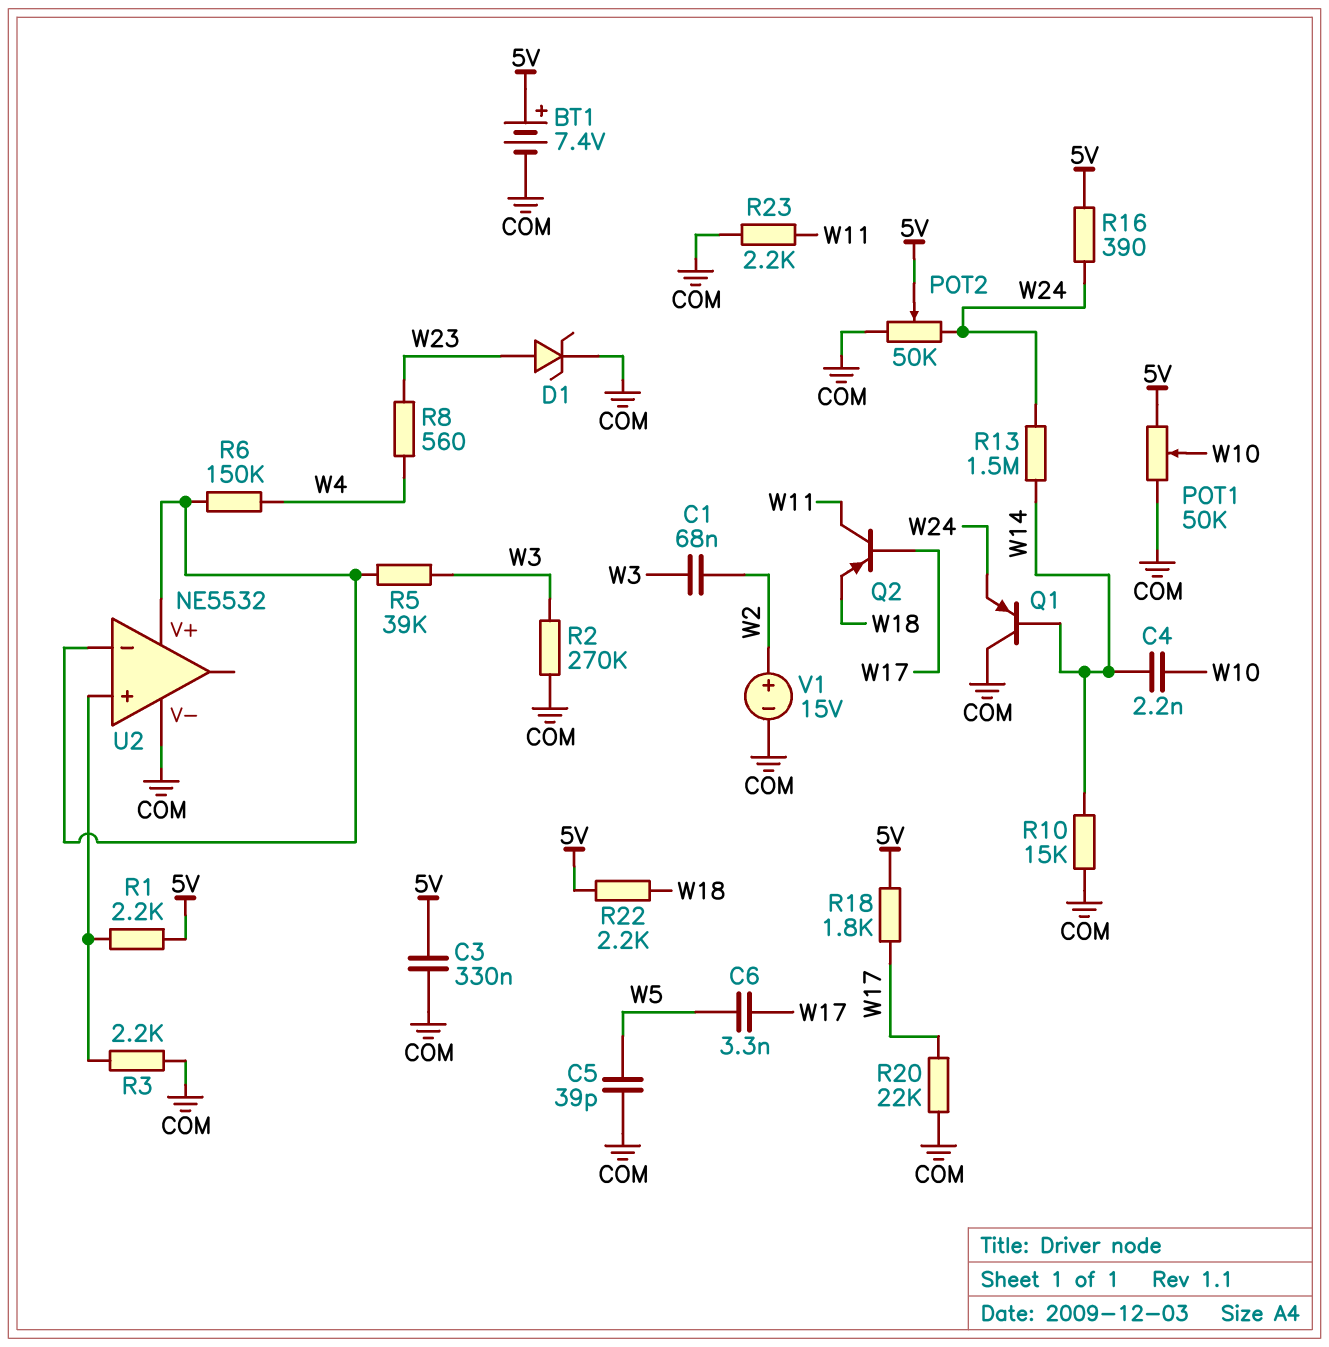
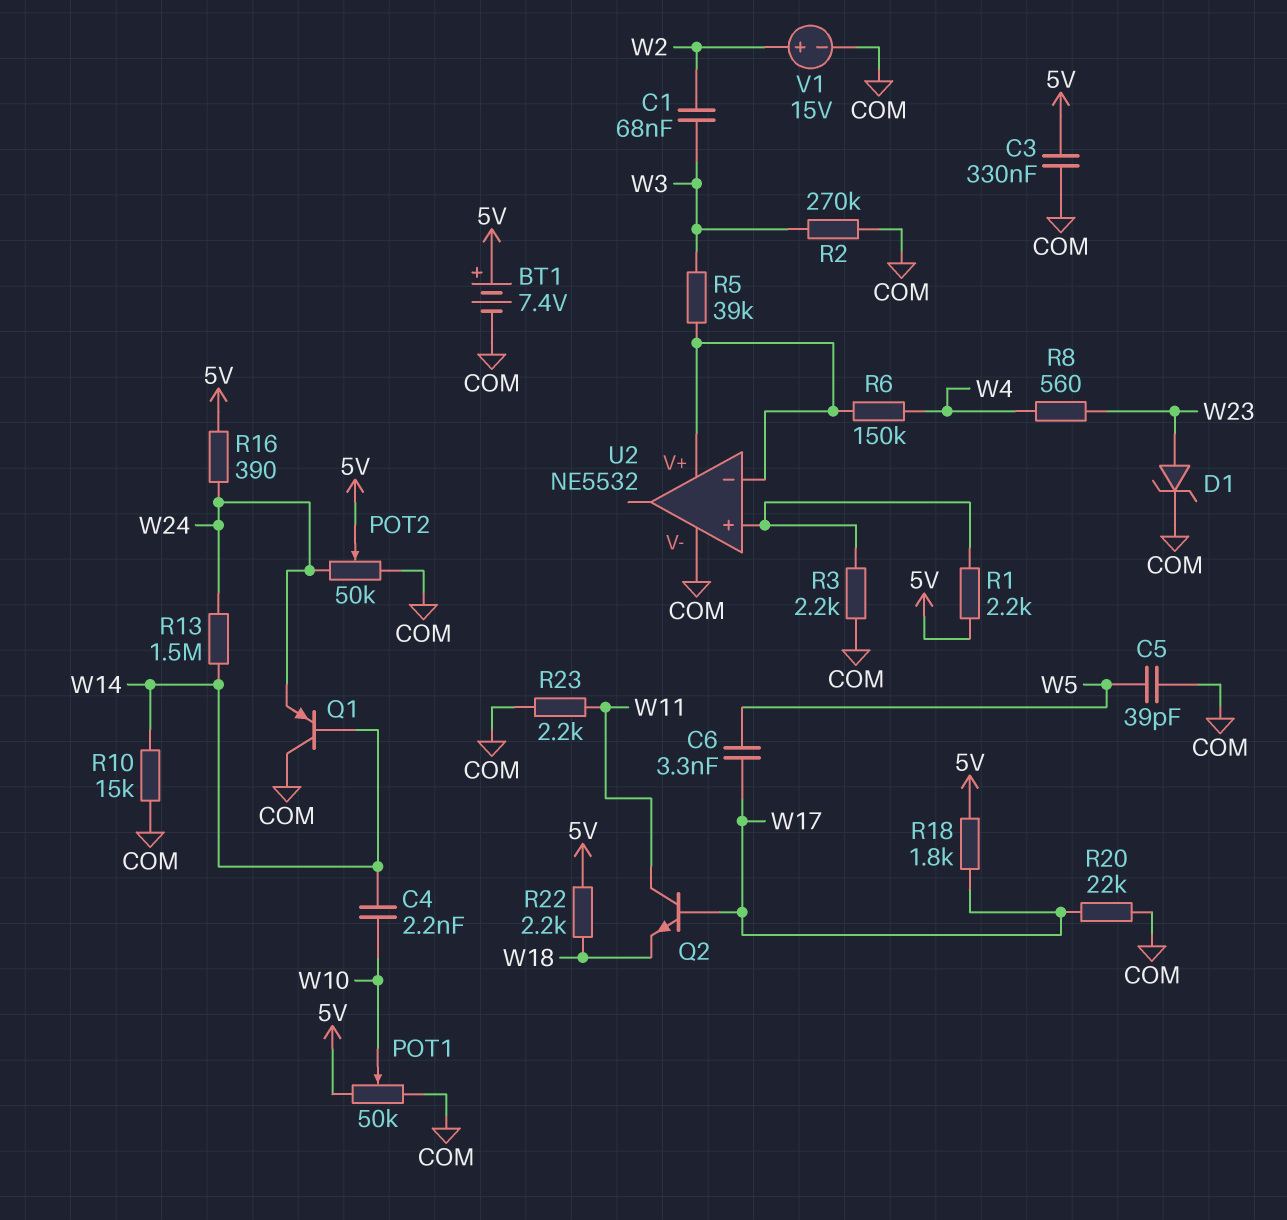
Q2: PNP (B W17, C W11, E W18) -> NPN (B W17, C W11, E W18)

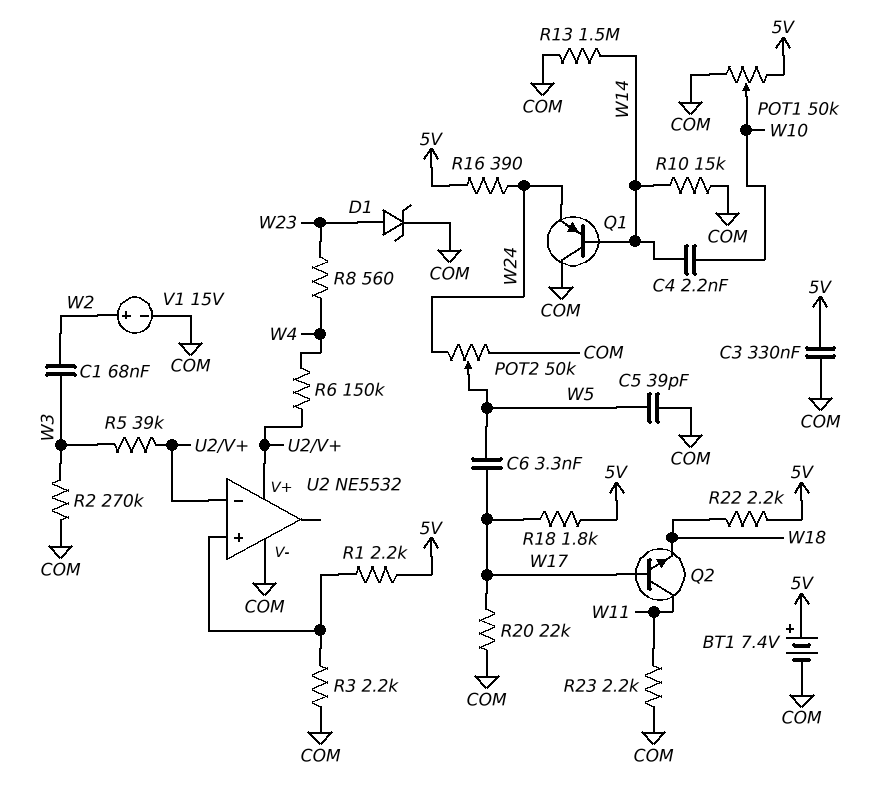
POT2: 50k (COM, W24, wiper 5V) -> 50k (COM, W24, wiper W5)
R13: 1.5M (W14, W24) -> 1.5M (COM, W14)

